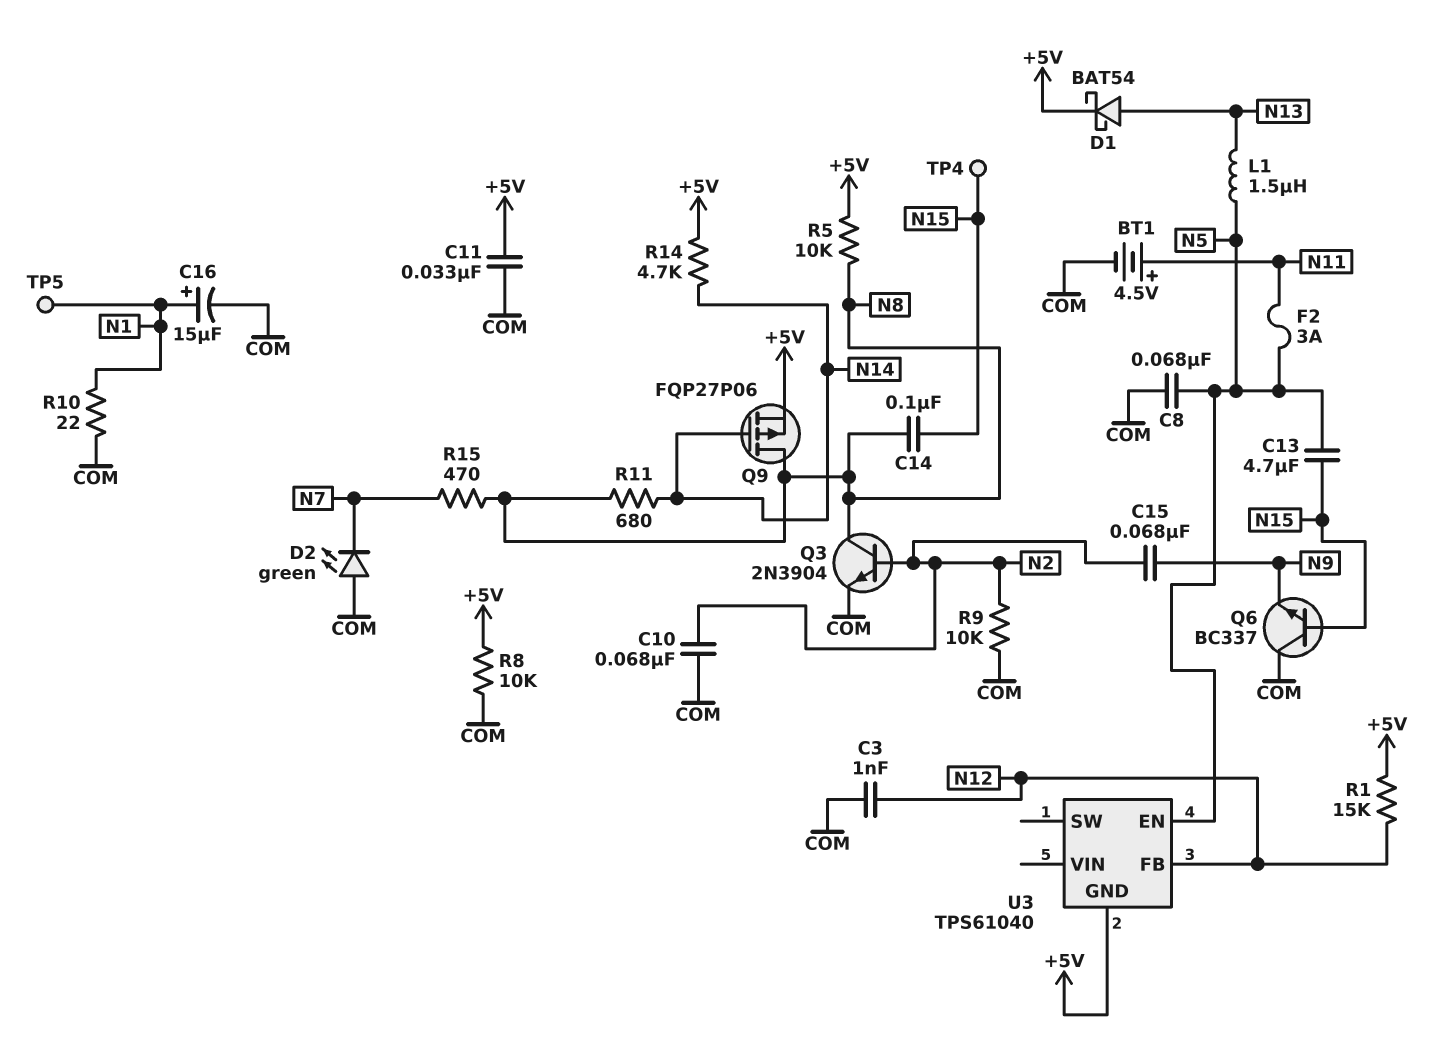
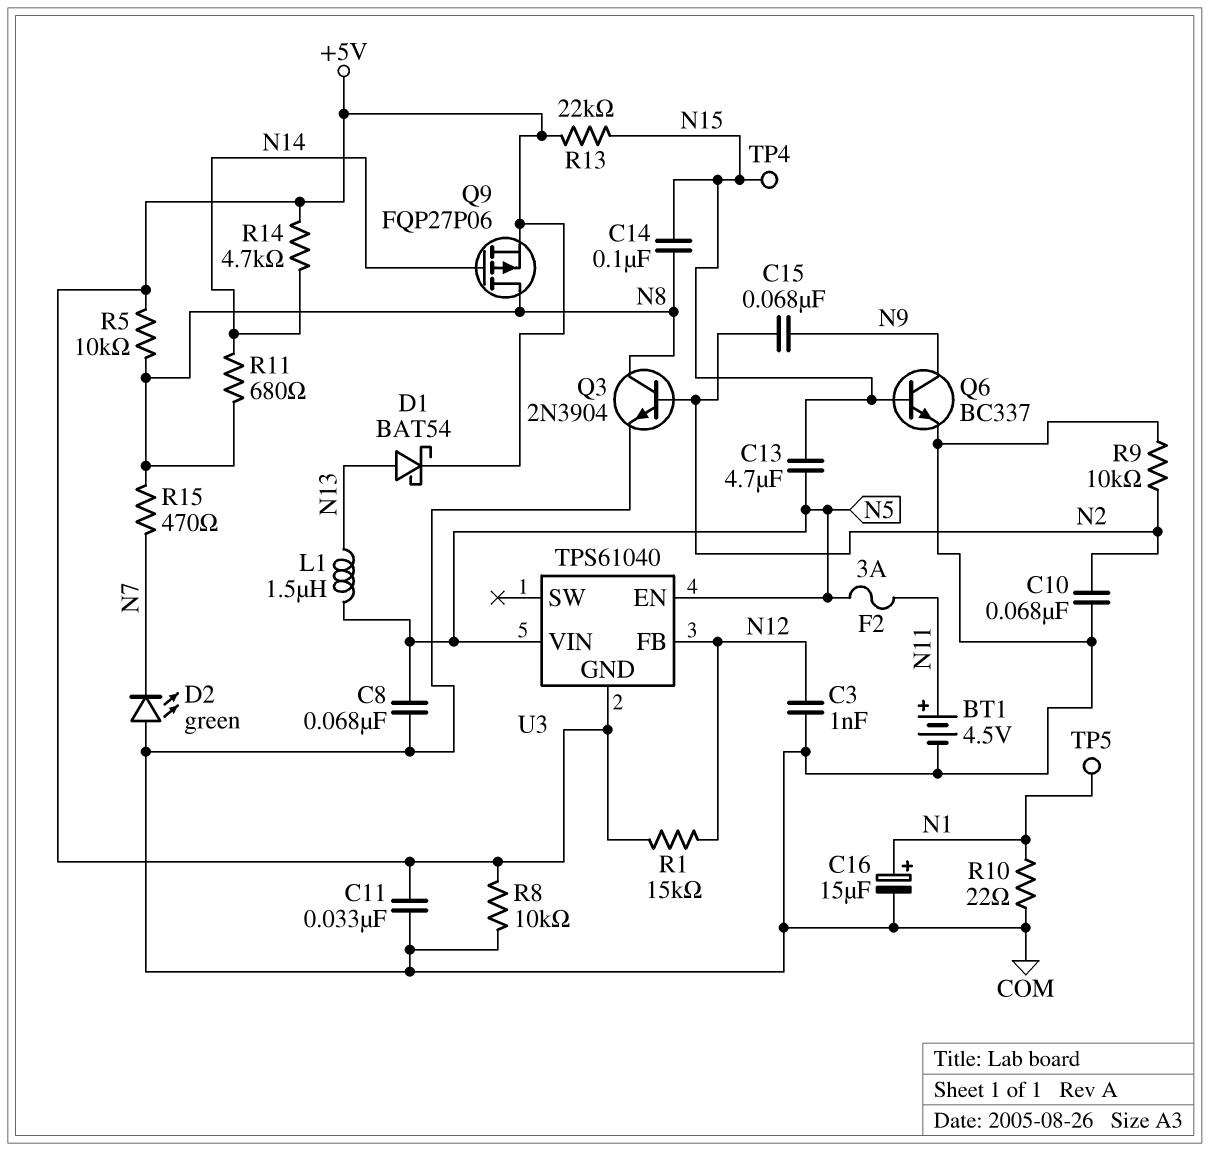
Q6: NPN BC337 (B N15, C COM, E N9) -> NPN BC337 (B N15, C N9, E COM)
R13: none -> 22k (+5V, N15)
U3 pin VIN: none -> N5

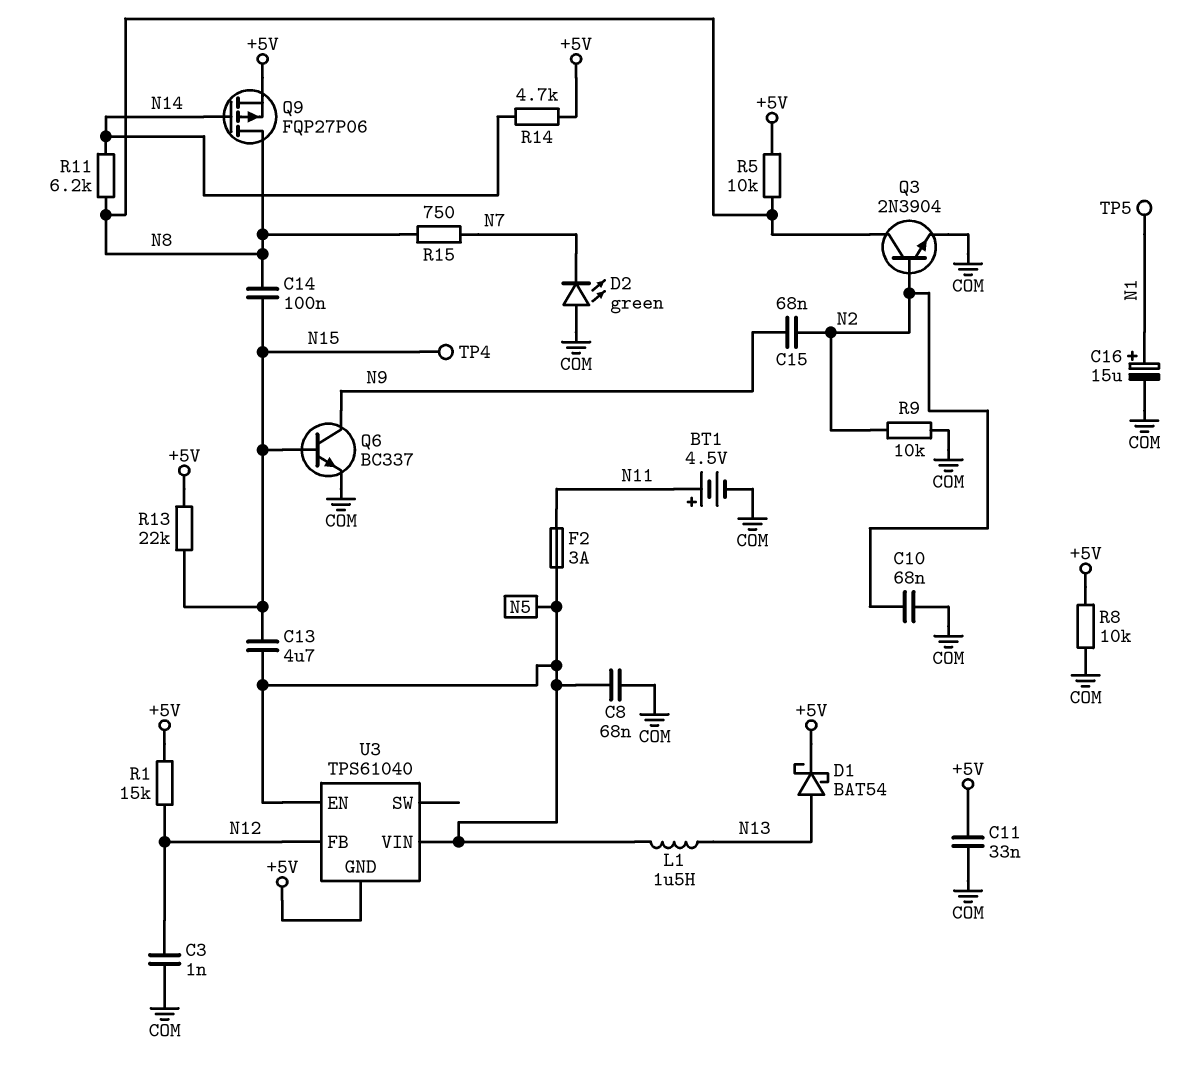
R10: 22 (COM, N1) -> none
R11: 680 (N8, N14) -> 6.2k (N8, N14)
R15: 470 (N7, N8) -> 750 (N7, N8)

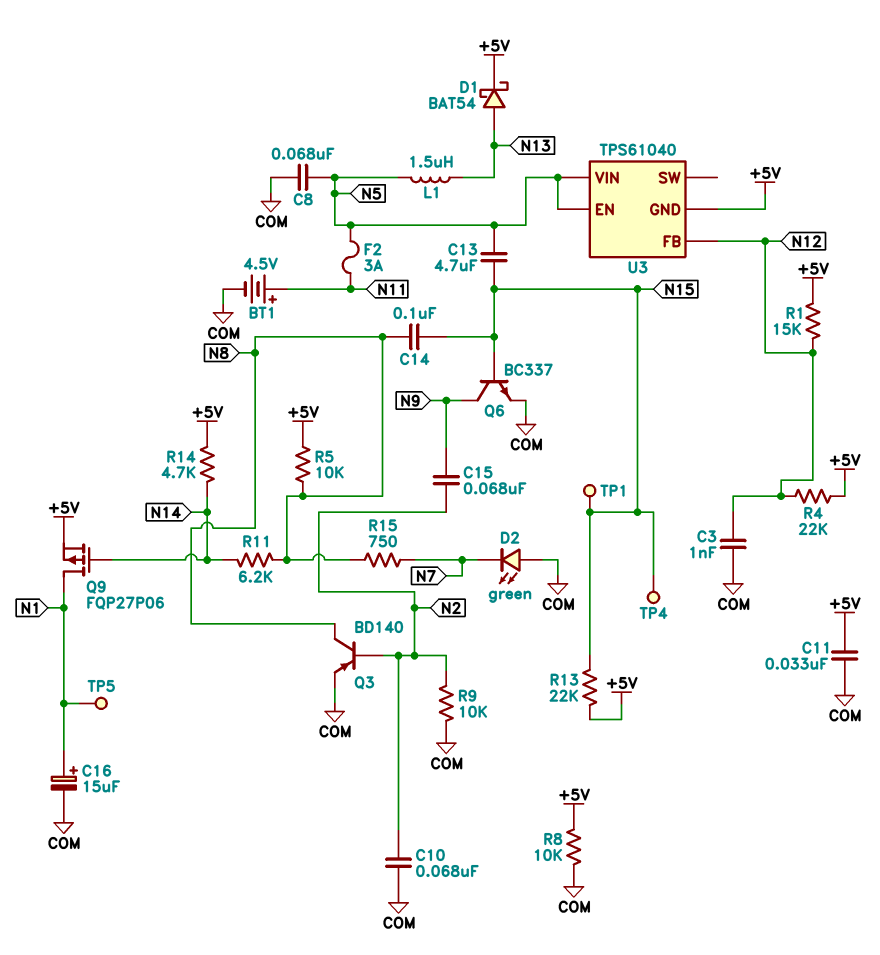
Q3: NPN 2N3904 (B N2, C N8, E COM) -> PNP BD140 (B N2, C N8, E COM)
Q9: PMOS FQP27P06 (G N14, D N8, S +5V) -> PMOS FQP27P06 (G N14, D N1, S +5V)
R4: none -> 22k (+5V, N12)
TP1: none -> test point (N15)

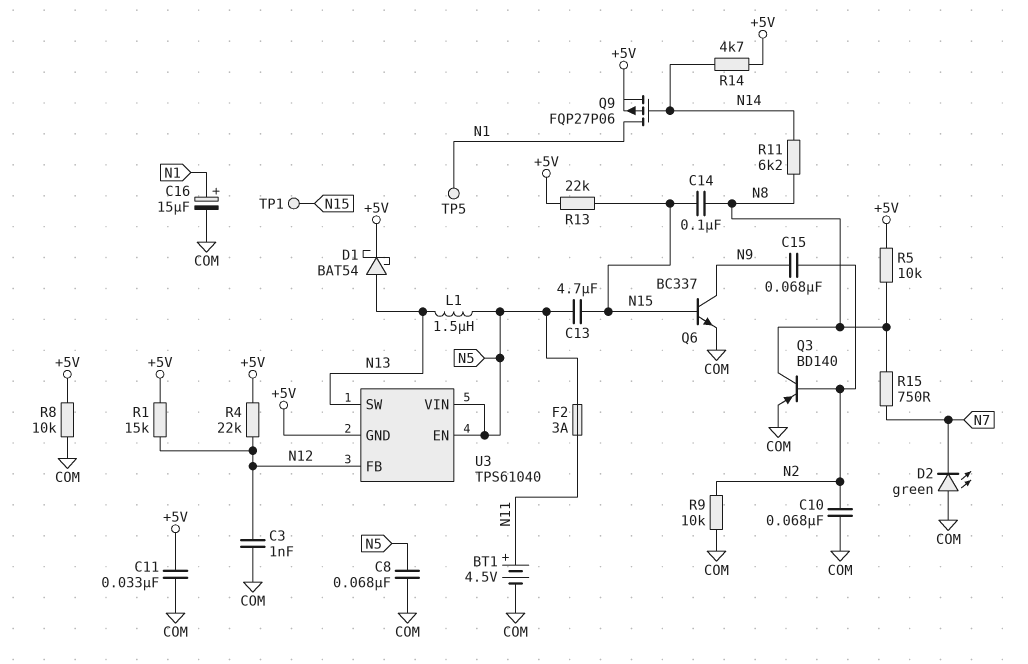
TP4: test point (N15) -> none
U3 pin SW: none -> N13

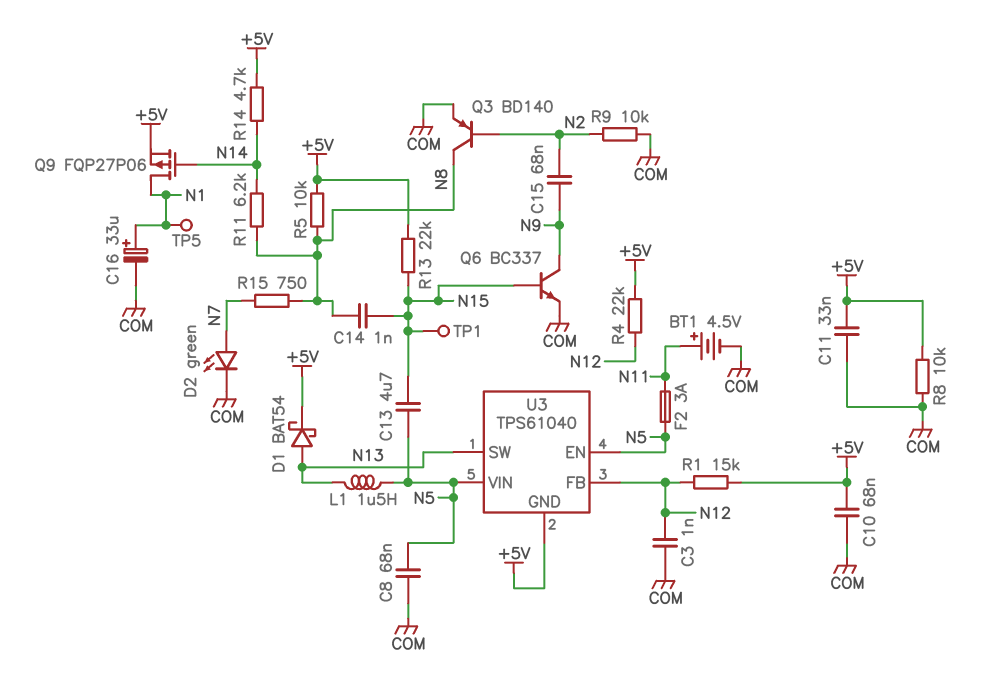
C10: 68nF (COM, N2) -> 68nF (+5V, COM)
C14: 100nF (N8, N15) -> 1nF (N8, N15)
C16: 15uF (plus N1, minus COM) -> 33uF (plus N1, minus COM)
D2: LED green (A COM, K N7) -> LED green (A N7, K COM)

